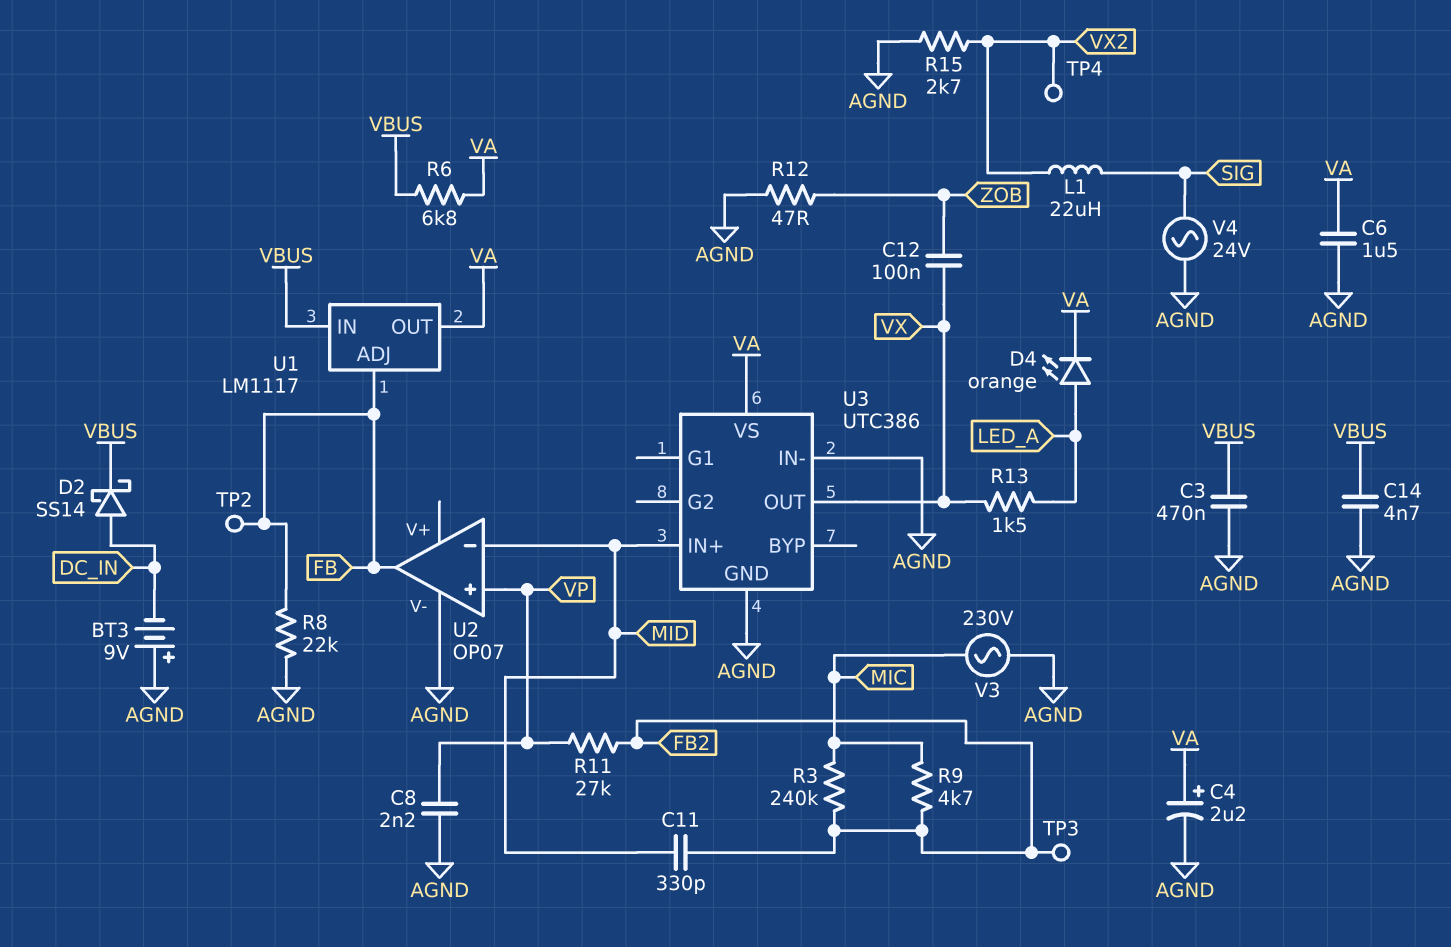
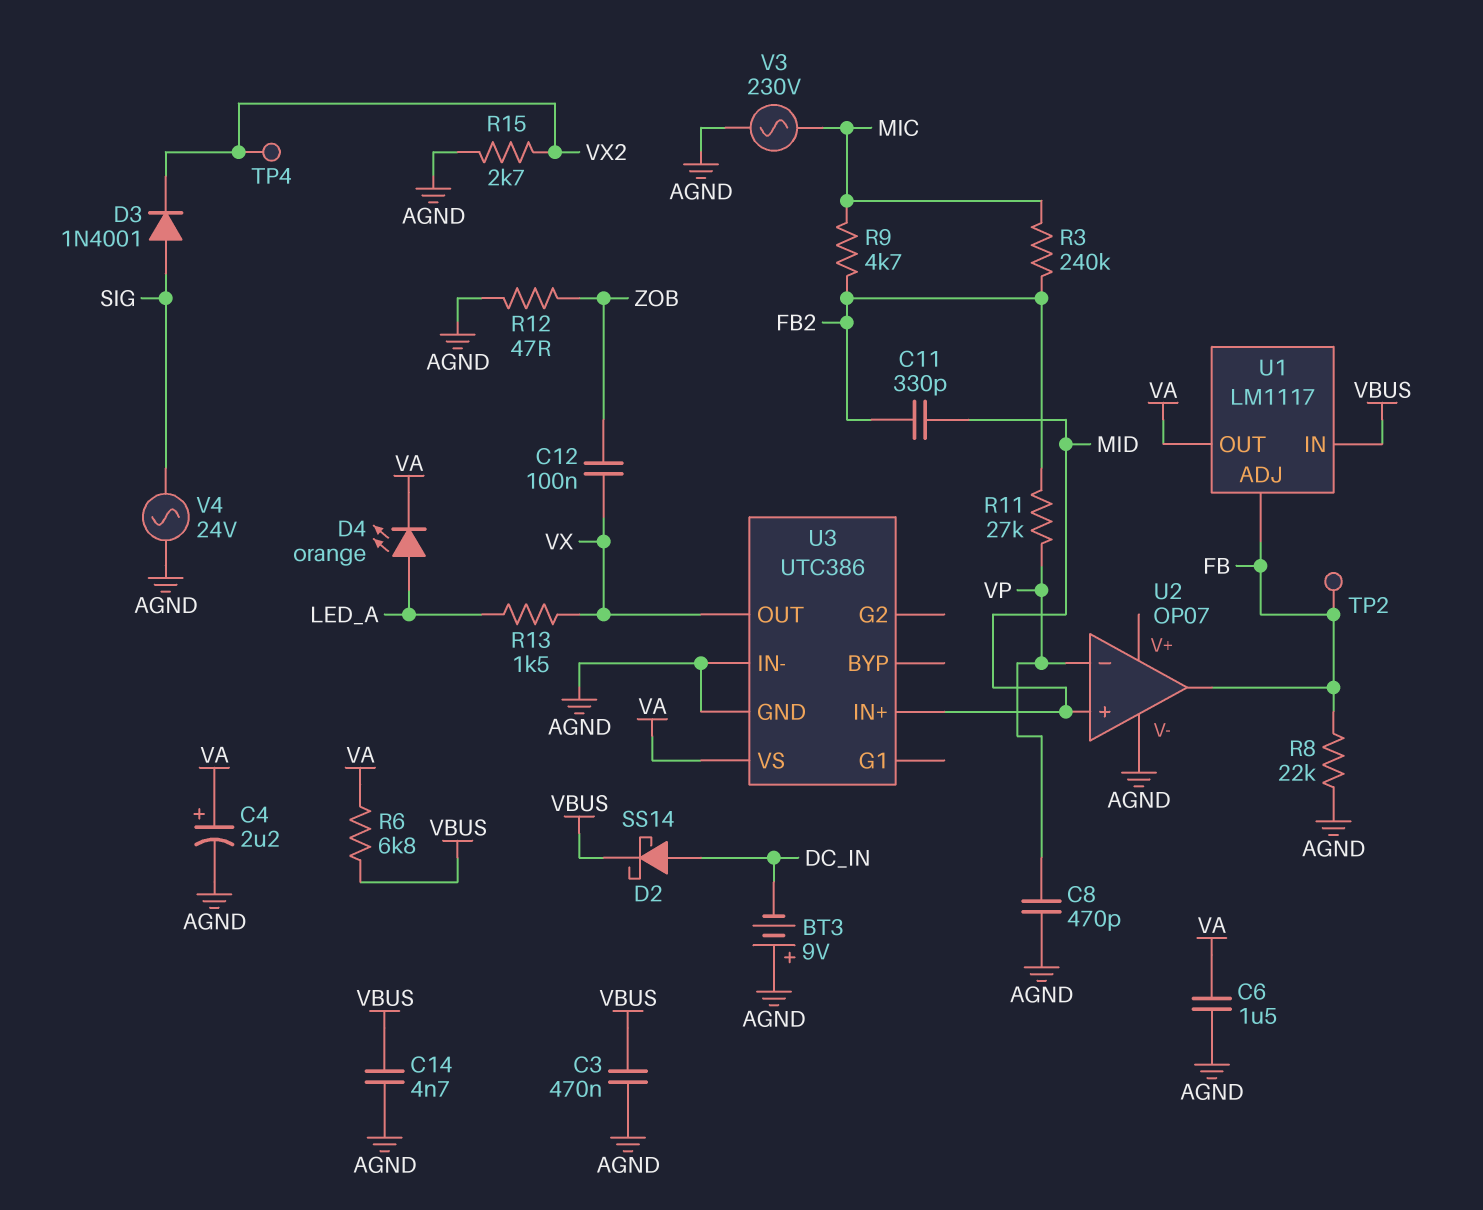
C8: 2.2nF (AGND, VP) -> 470pF (AGND, VP)
D3: none -> diode 1N4001 (A SIG, K VX2)
L1: 22uH (SIG, VX2) -> none
TP3: test point (FB2) -> none
U2 pin in+: VP -> MID
U2 pin in-: MID -> VP

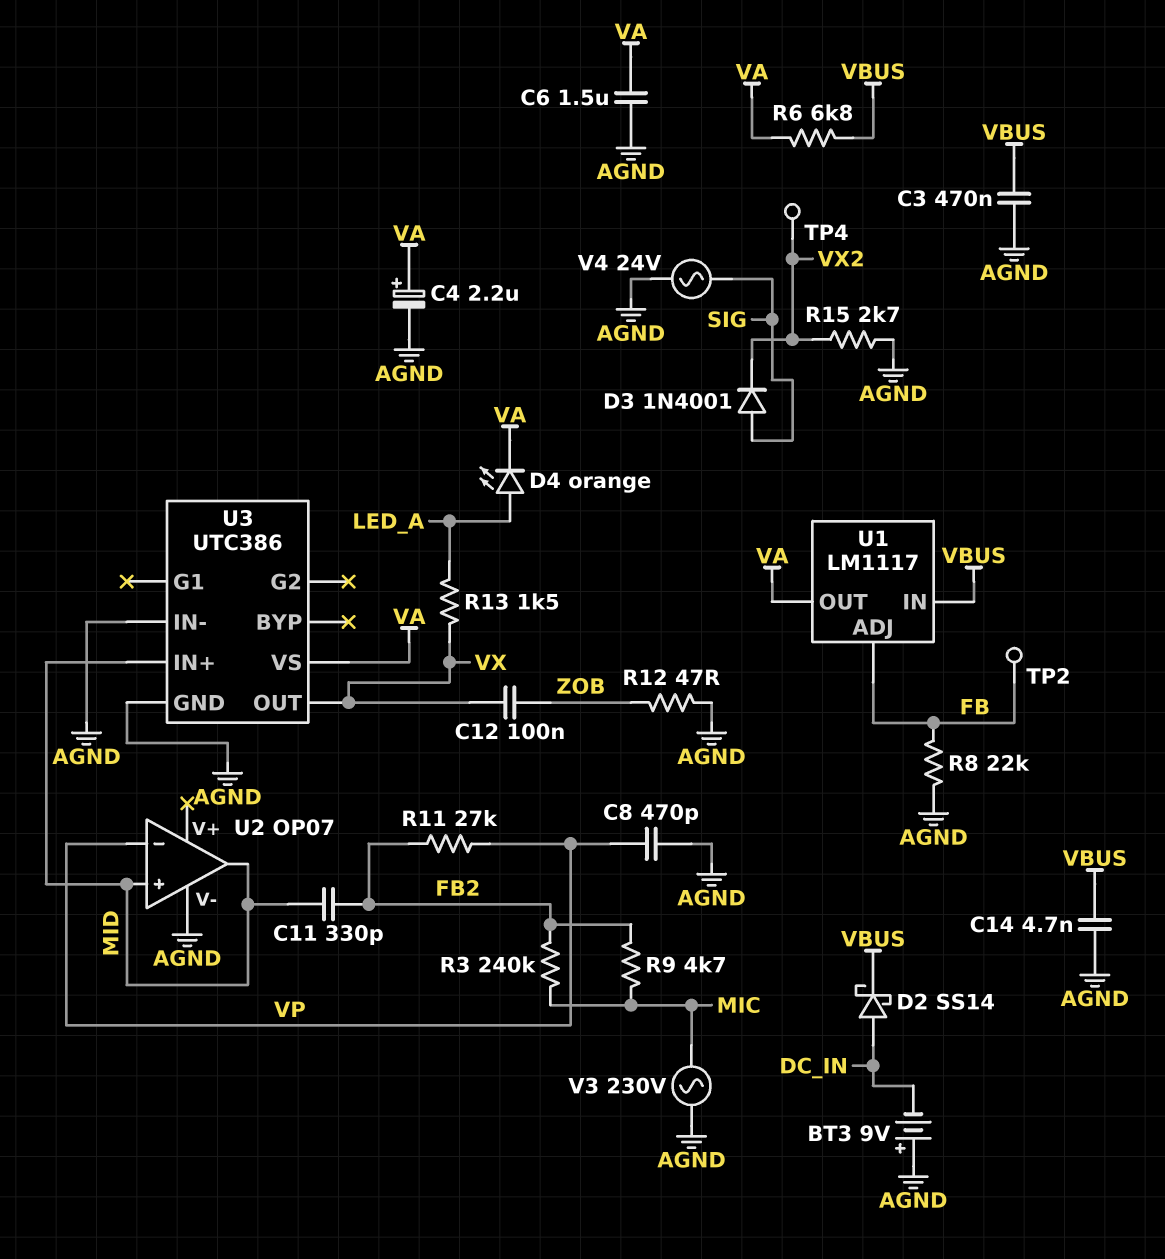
U2 pin out: FB -> MID

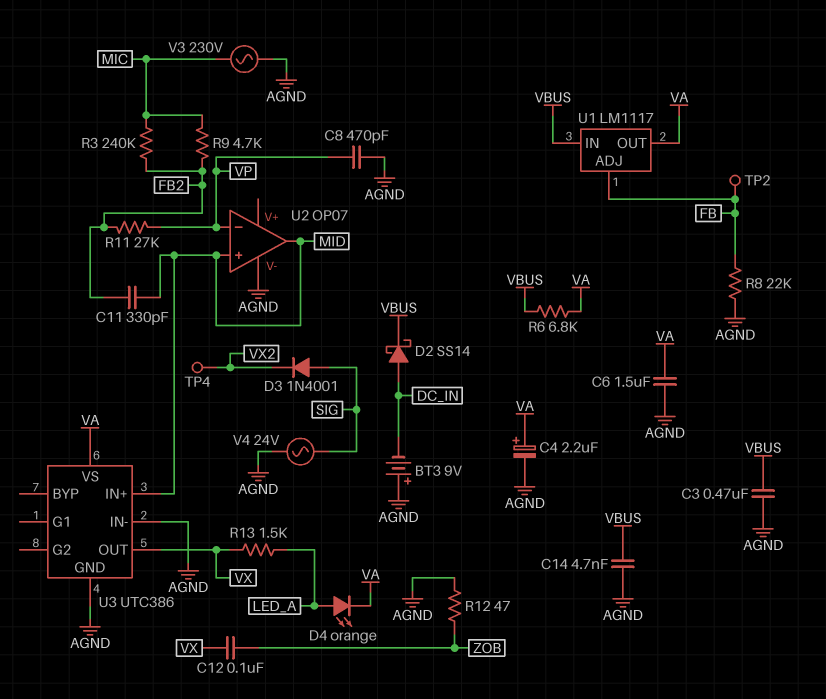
R15: 2.7k (AGND, VX2) -> none

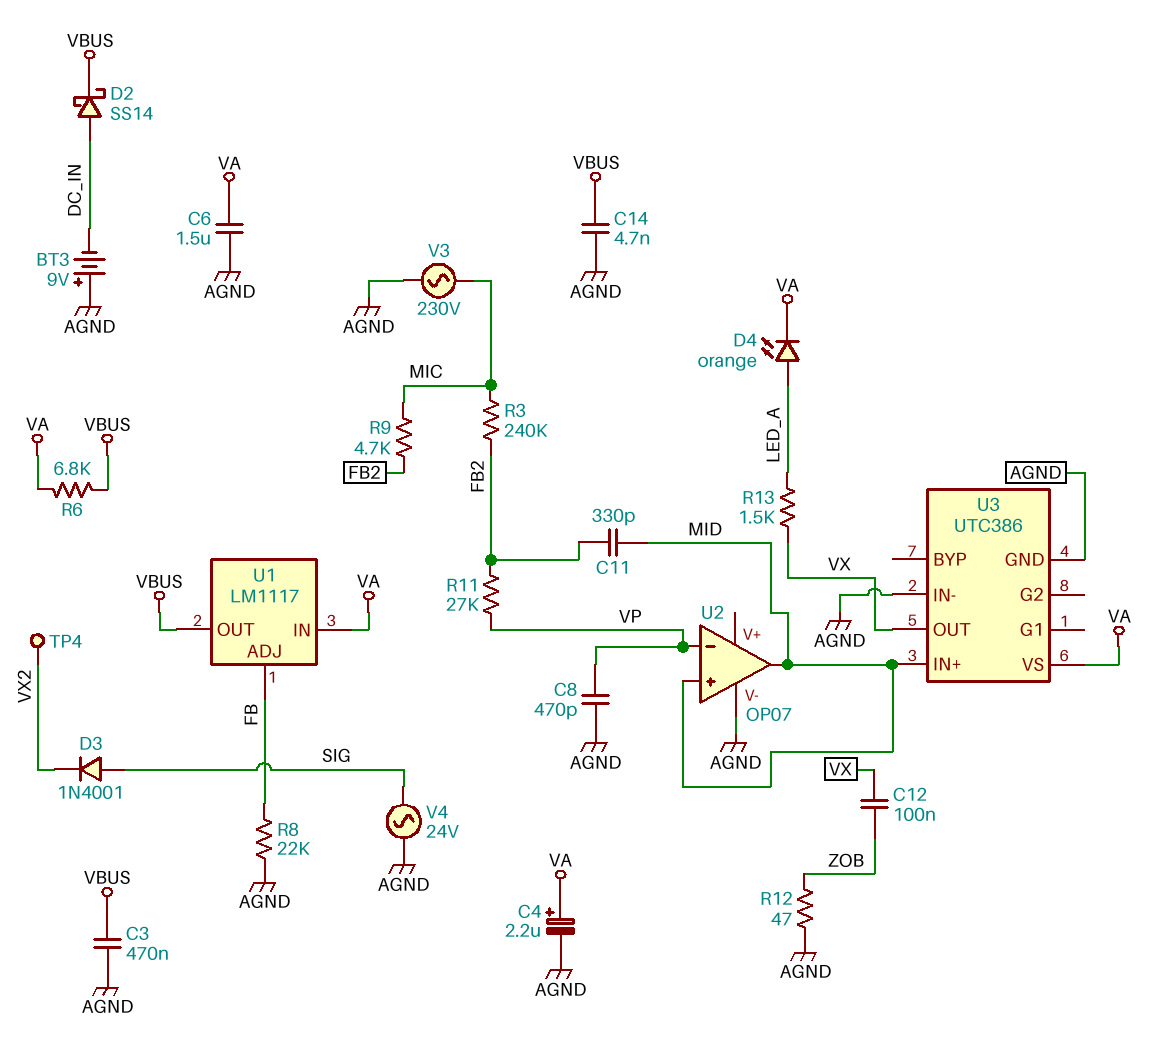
TP2: test point (FB) -> none
U1 pin IN: VBUS -> VA
U1 pin OUT: VA -> VBUS

